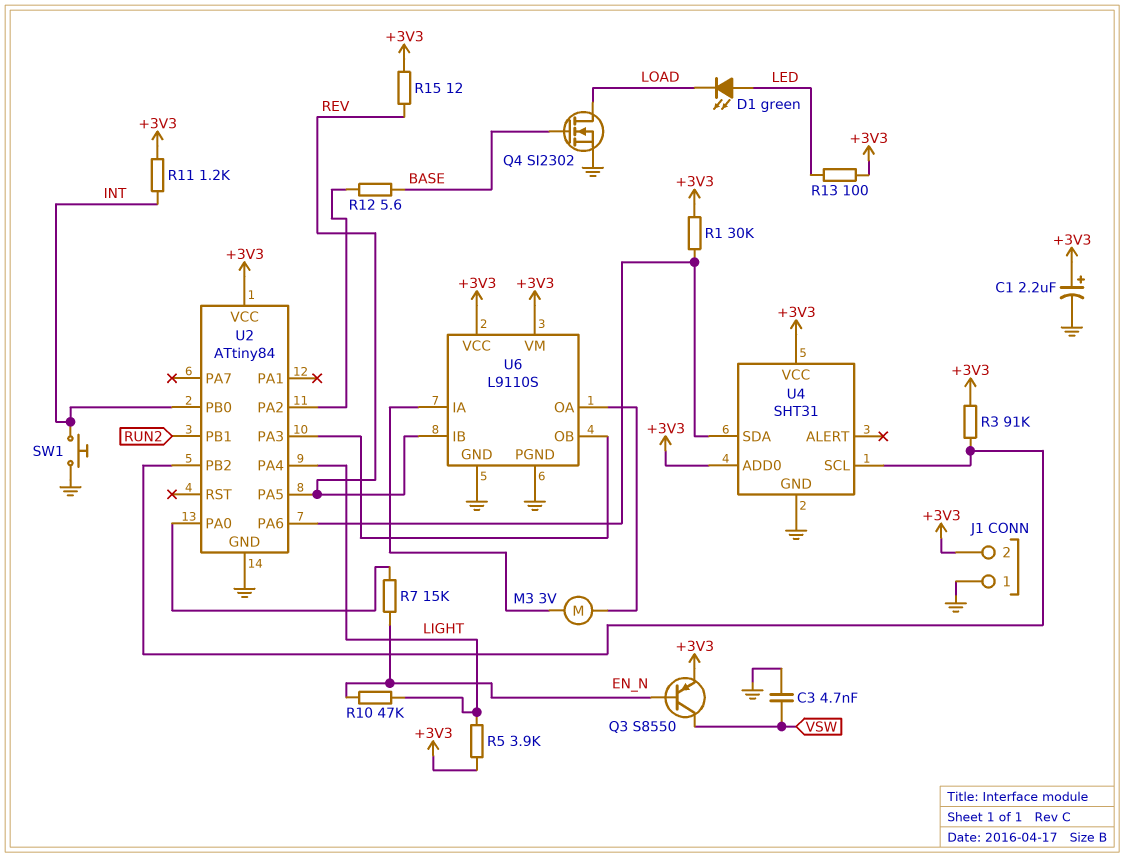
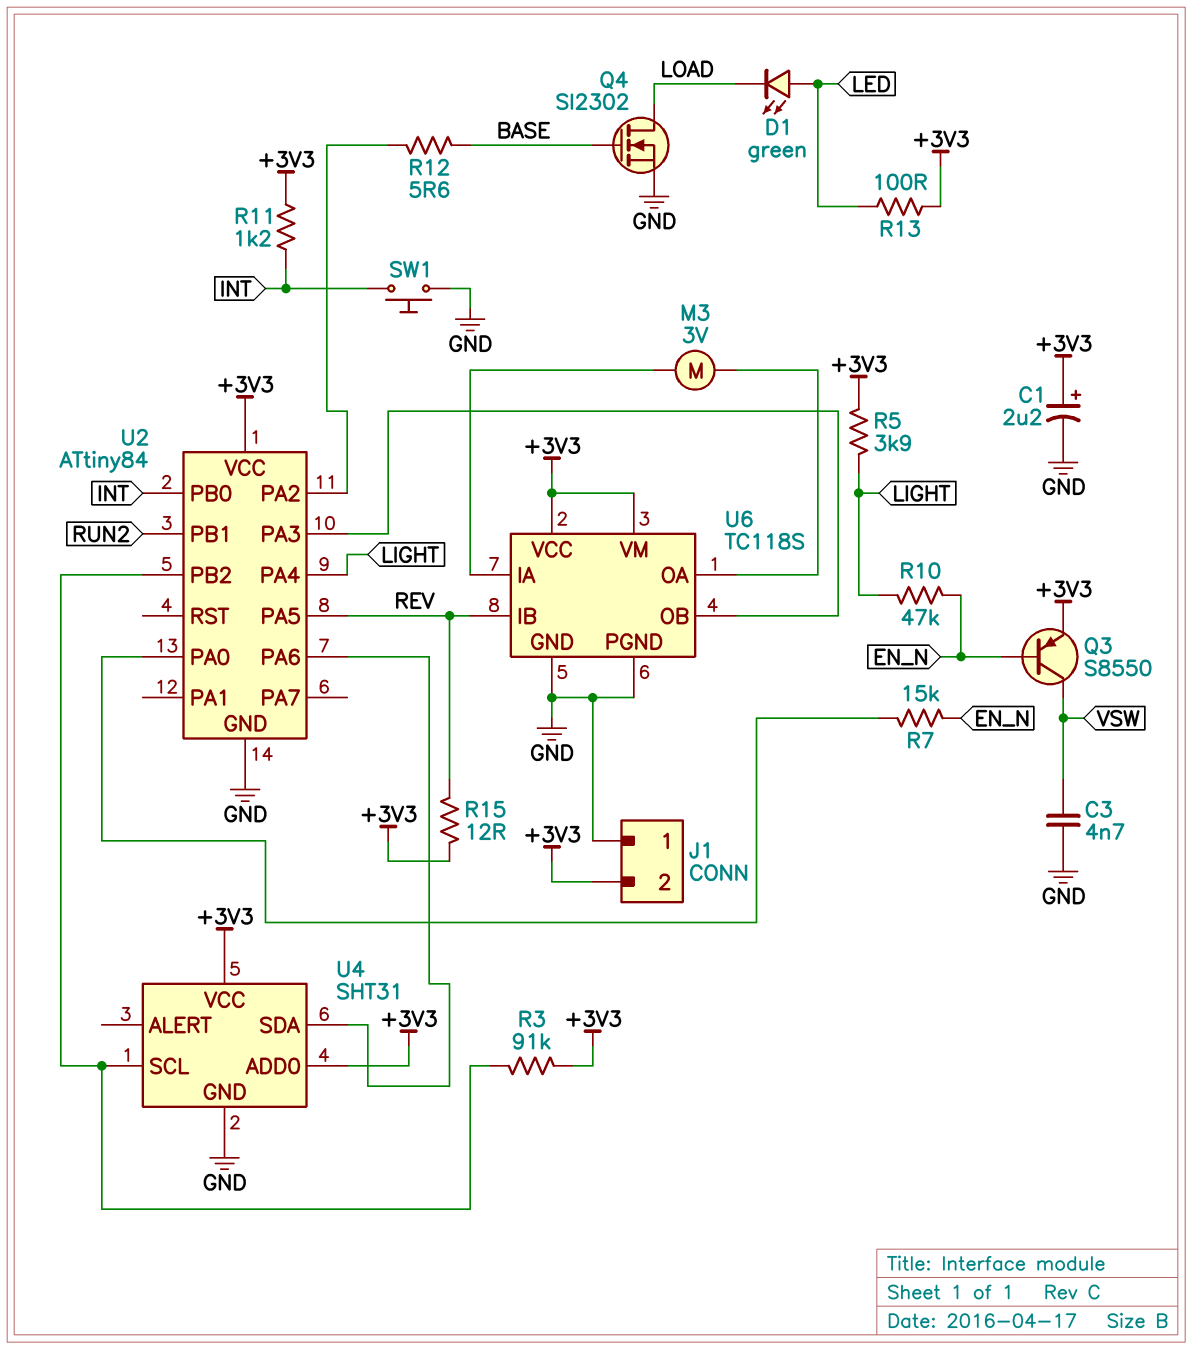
R1: 30k (+3V3, U2/PA6) -> none
U6: L9110S -> TC118S

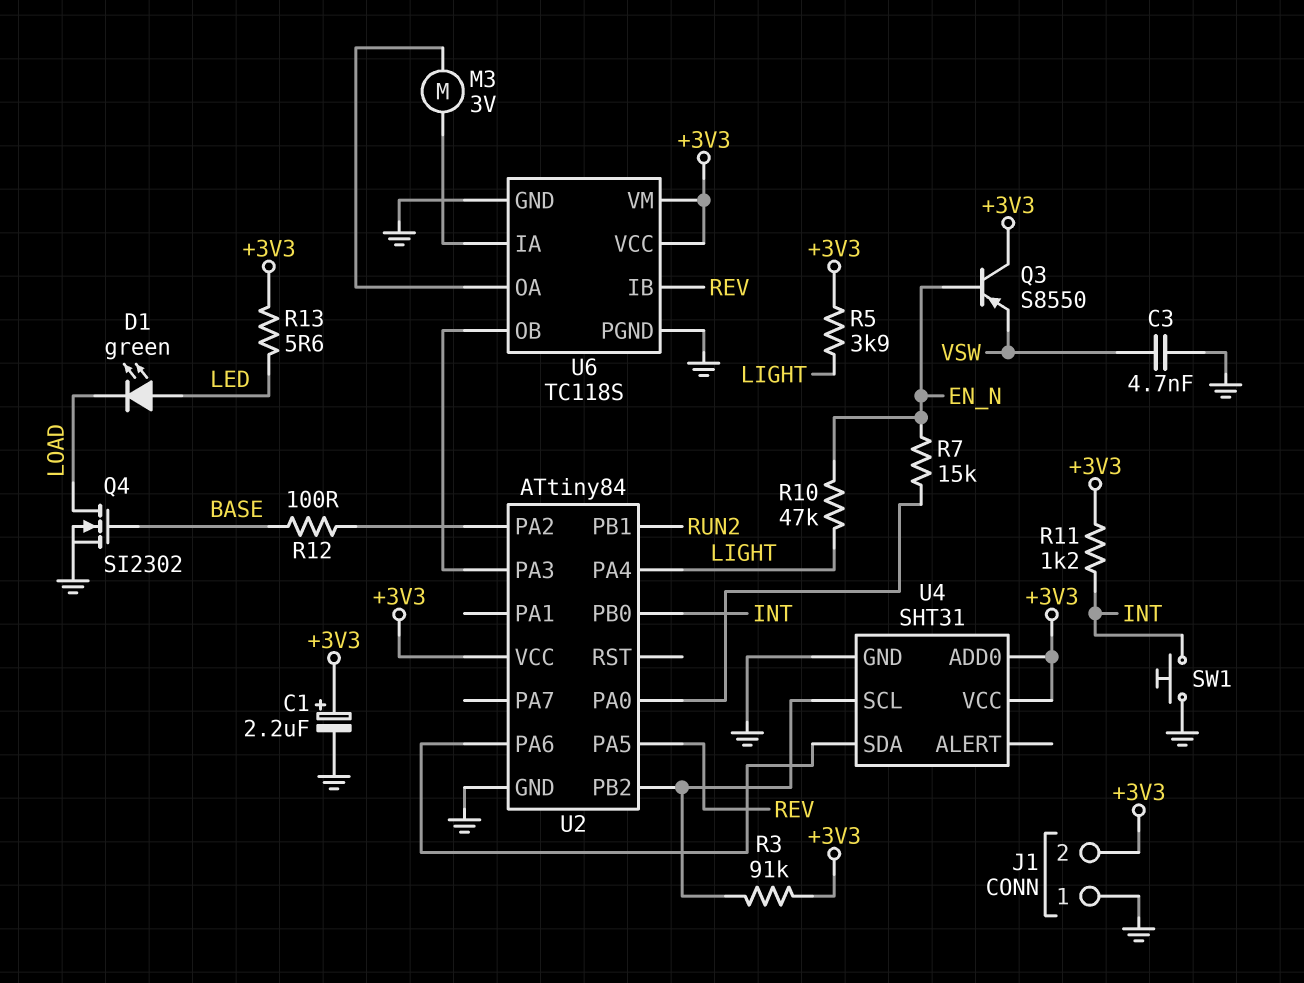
Q3: PNP S8550 (B EN_N, C VSW, E +3V3) -> PNP S8550 (B EN_N, C +3V3, E VSW)
R12: 5.6 (BASE, U2/PA2) -> 100 (BASE, U2/PA2)
R13: 100 (+3V3, LED) -> 5.6 (+3V3, LED)
R15: 12 (+3V3, REV) -> none

